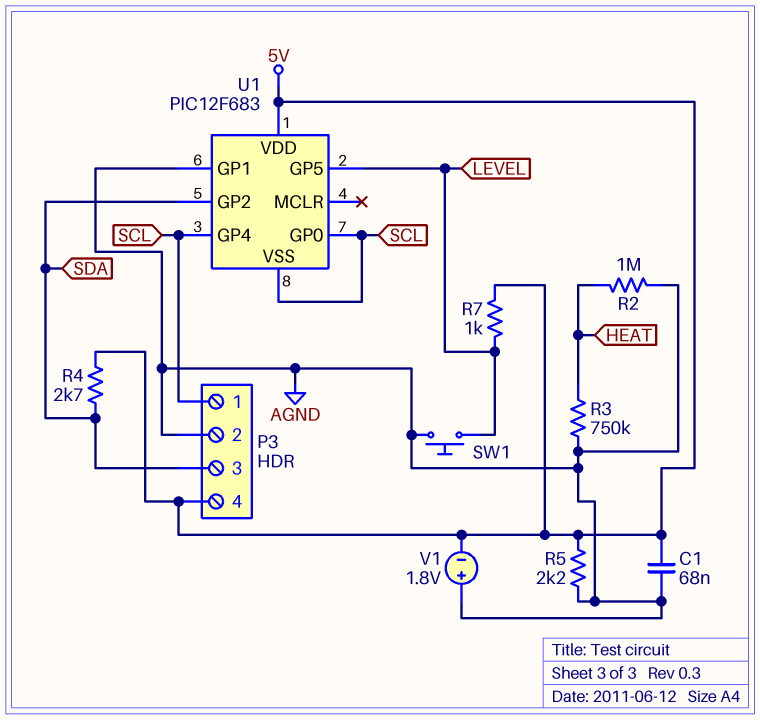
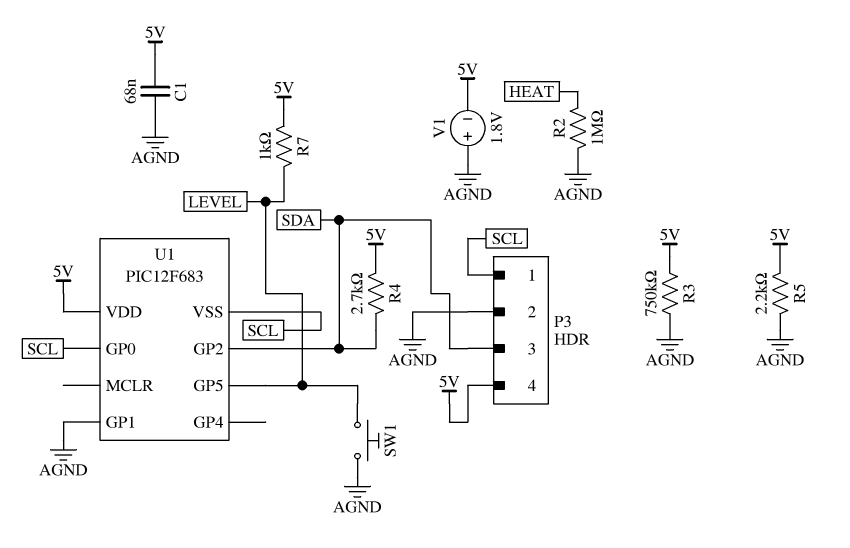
R3: 750k (AGND, HEAT) -> 750k (5V, AGND)
U1 pin GP4: SCL -> none

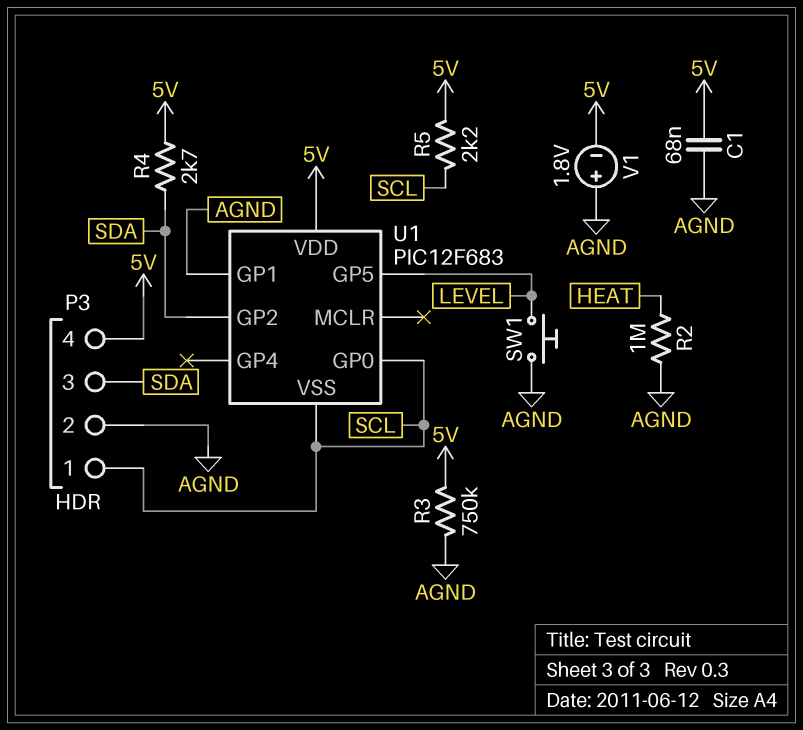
R5: 2.2k (5V, AGND) -> 2.2k (5V, SCL)
R7: 1k (5V, LEVEL) -> none

